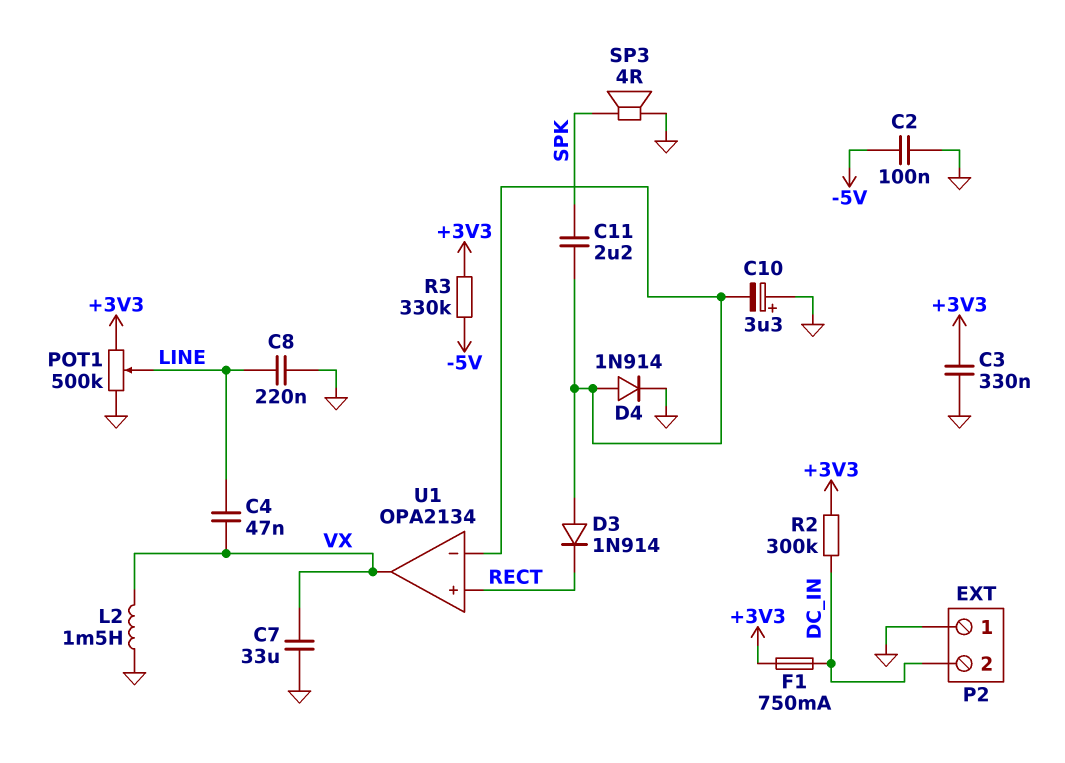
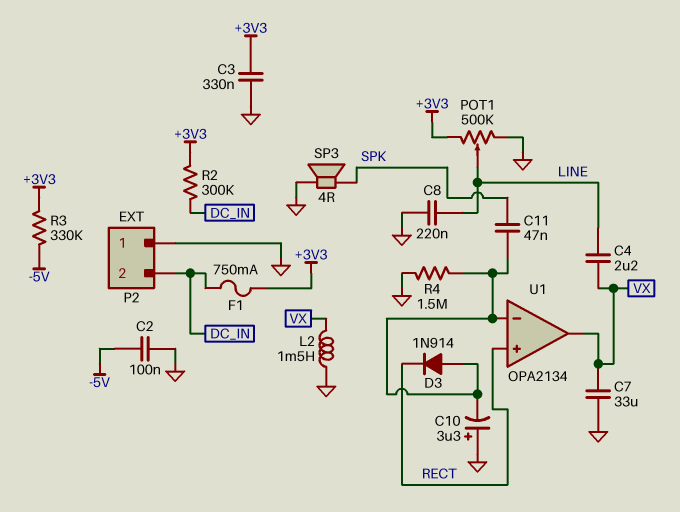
C4: 47nF (LINE, VX) -> 2.2uF (LINE, VX)
C11: 2.2uF (SPK, U1/in-) -> 47nF (SPK, U1/in-)
D4: diode 1N914 (A U1/in-, K GND) -> none
R4: none -> 1.5M (GND, U1/in-)

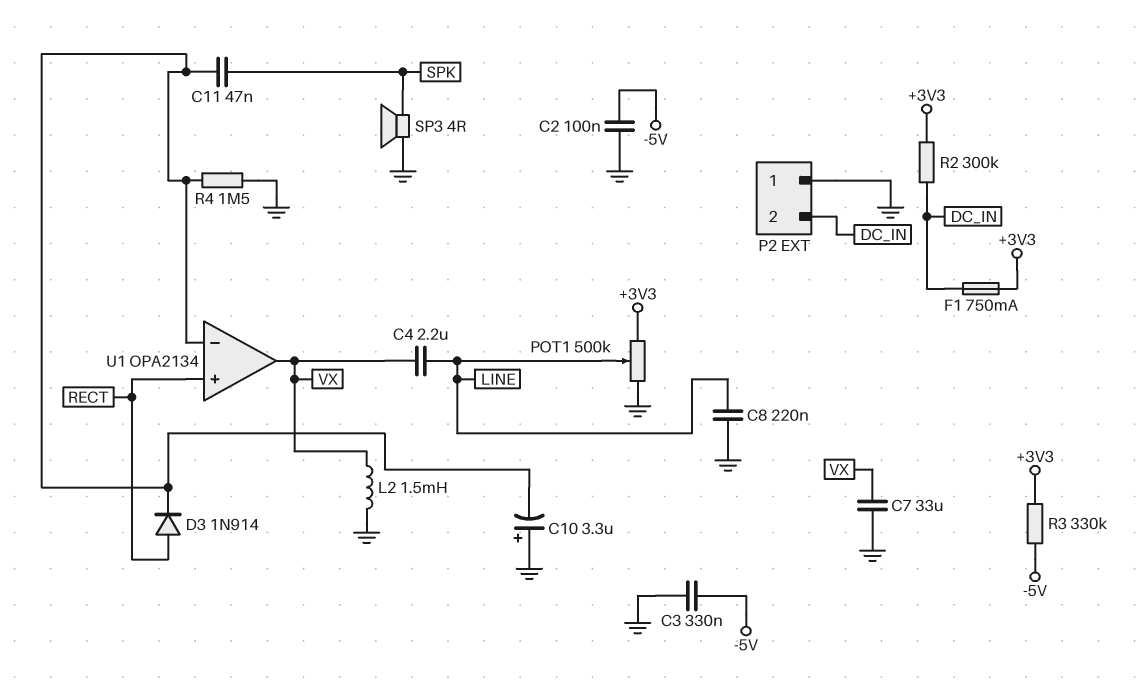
C3: 330nF (+3V3, GND) -> 330nF (-5V, GND)
D3: diode 1N914 (A U1/in-, K RECT) -> diode 1N914 (A RECT, K U1/in-)

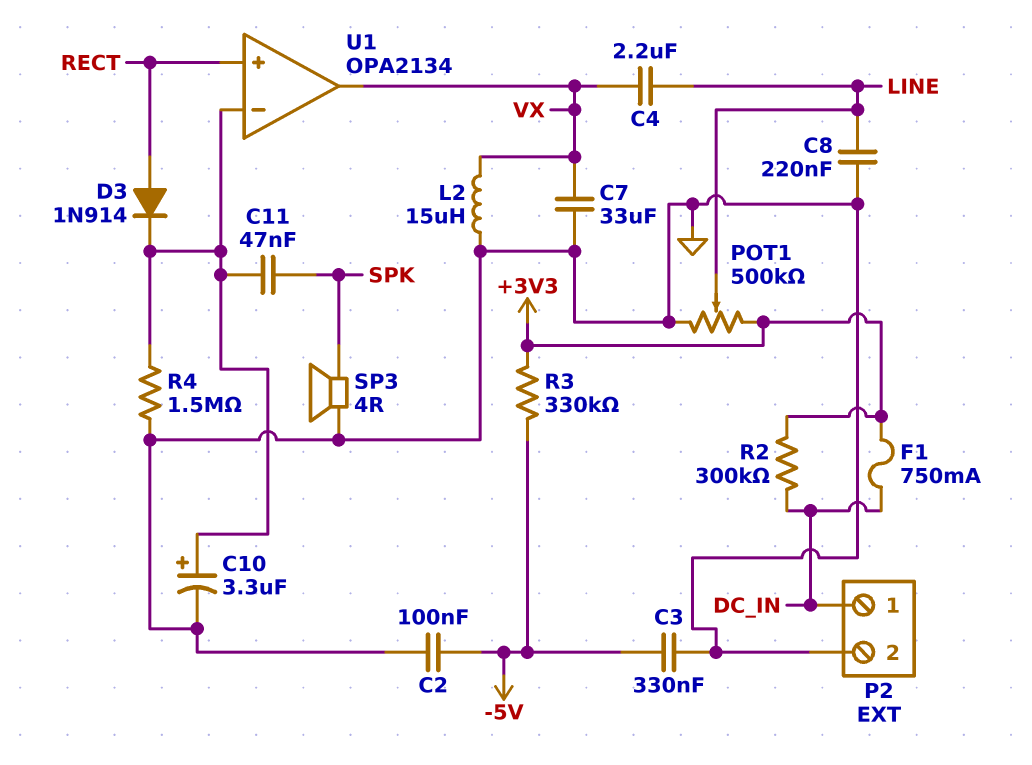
C10: 3.3uF (plus GND, minus U1/in-) -> 3.3uF (plus U1/in-, minus GND)
L2: 1.5mH (GND, VX) -> 15uH (GND, VX)
P2 pin 1: GND -> DC_IN
P2 pin 2: DC_IN -> GND

